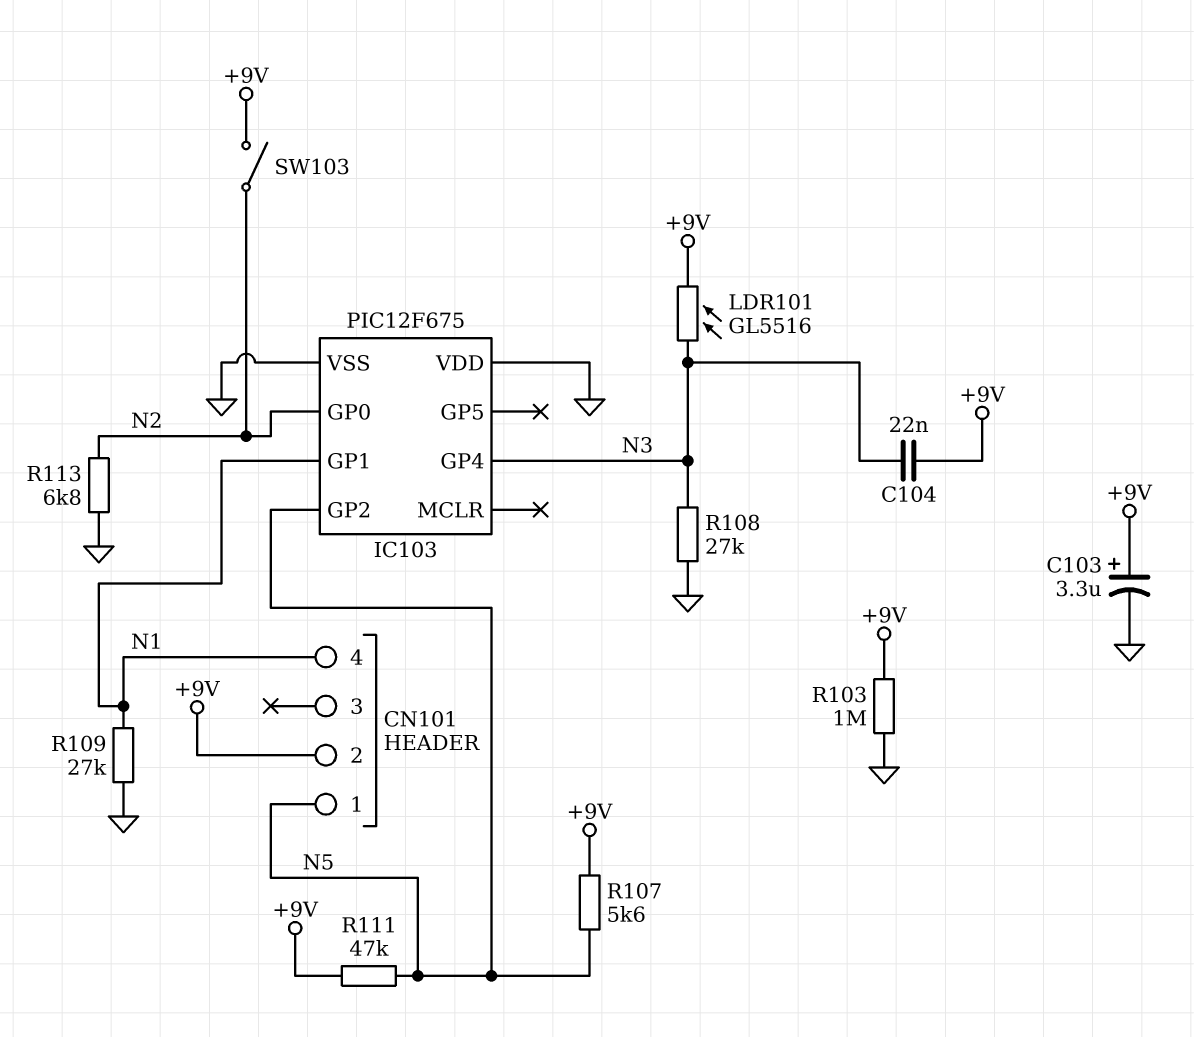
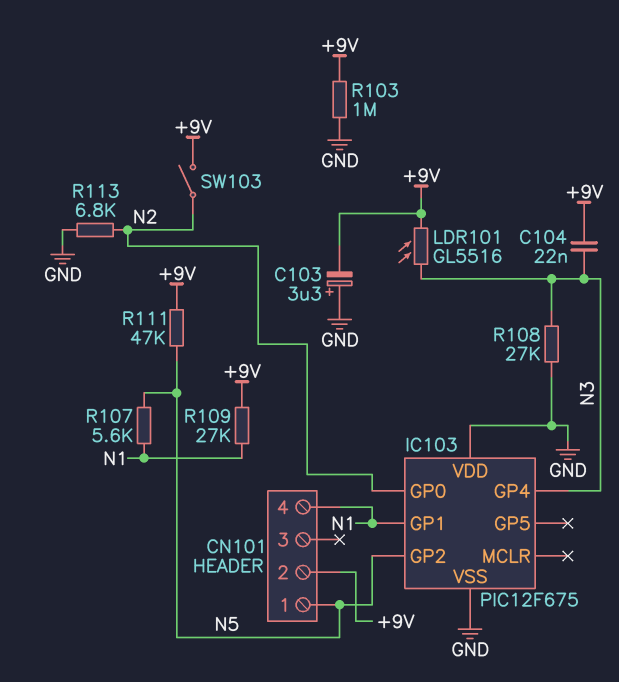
C103: 3.3uF (plus +9V, minus GND) -> 3.3uF (plus GND, minus +9V)
R107: 5.6k (+9V, N5) -> 5.6k (N1, N5)
R109: 27k (GND, N1) -> 27k (+9V, N1)

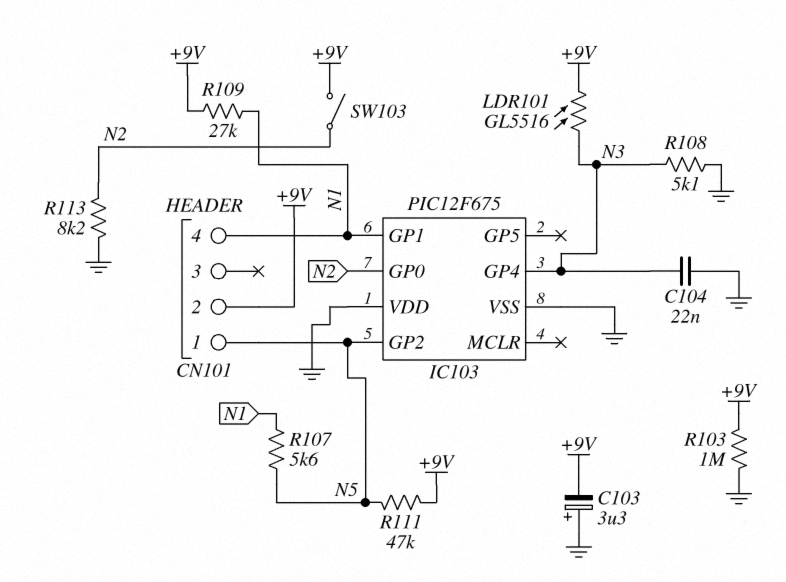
C104: 22nF (+9V, N3) -> 22nF (GND, N3)
R108: 27k (GND, N3) -> 5.1k (GND, N3)
R113: 6.8k (GND, N2) -> 8.2k (GND, N2)

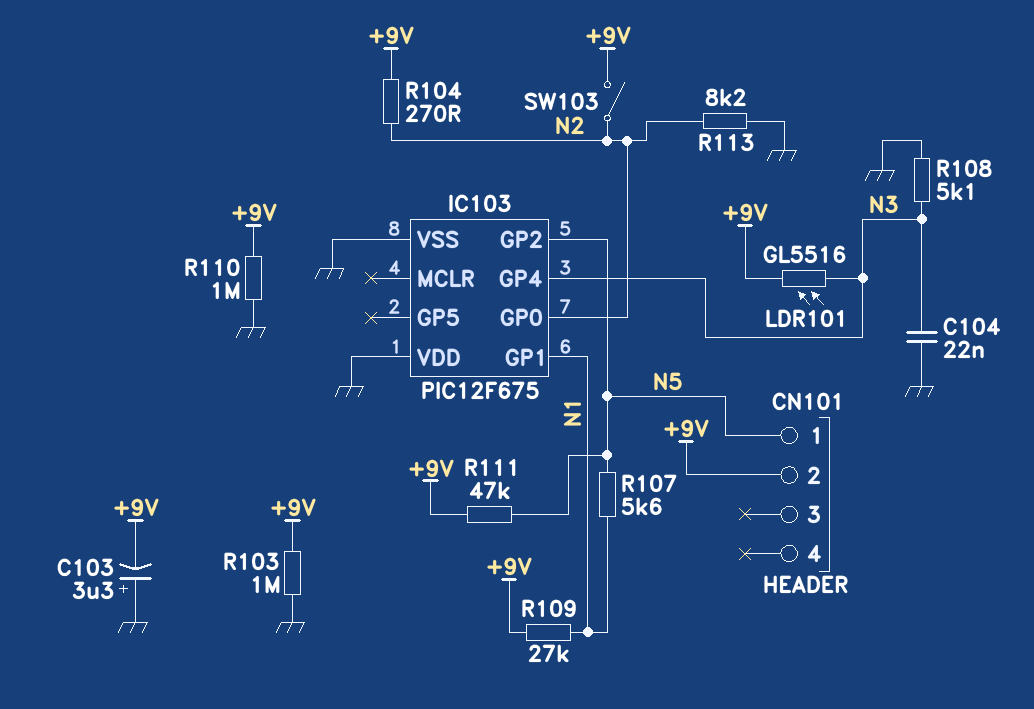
CN101 pin 4: N1 -> none
R104: none -> 270 (+9V, N2)
R110: none -> 1M (+9V, GND)

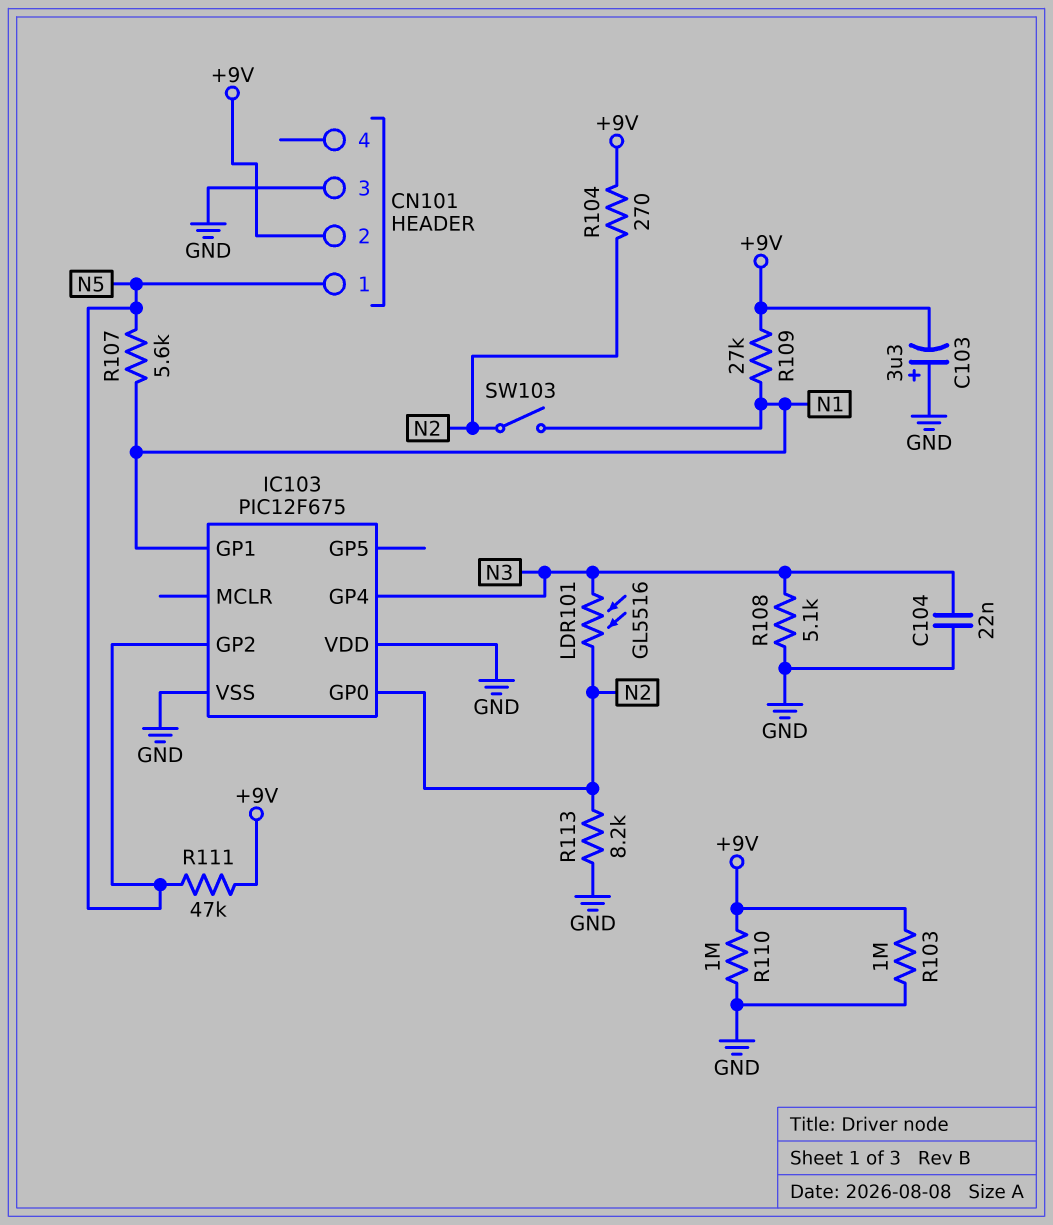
CN101 pin 3: none -> GND
LDR101: GL5516 (+9V, N3) -> GL5516 (N2, N3)
SW103: switch (+9V, N2) -> switch (N1, N2)

